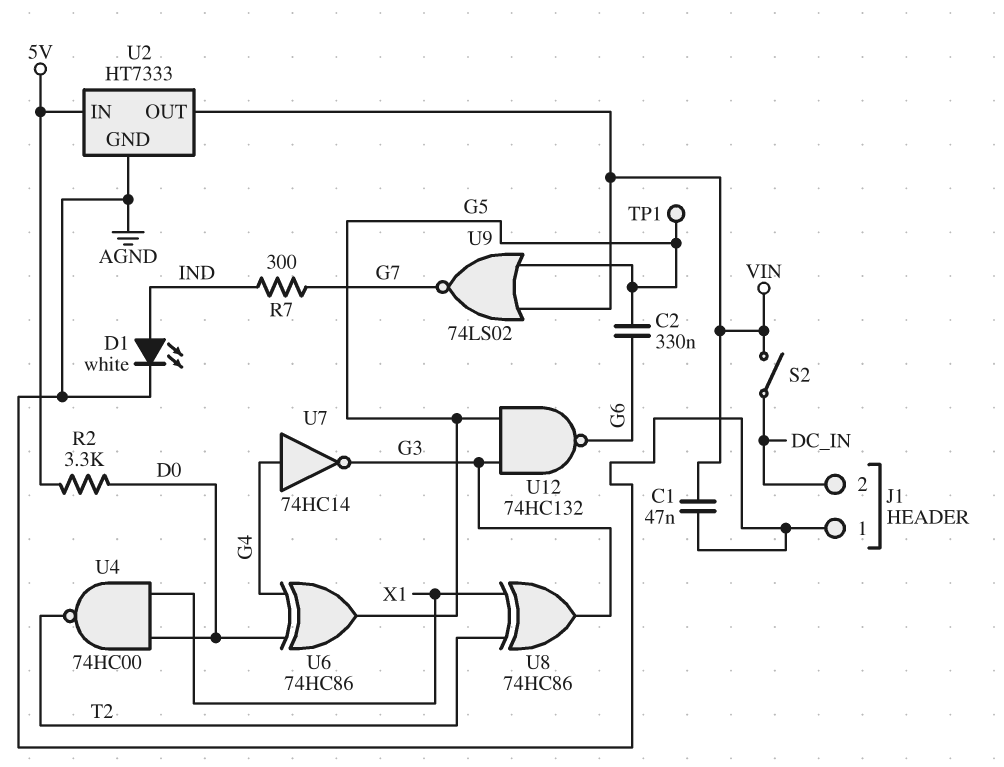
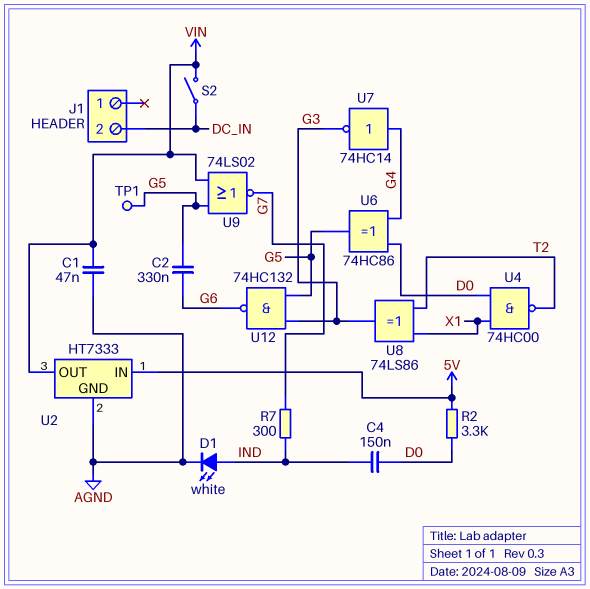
C4: none -> 150nF (D0, IND)
J1 pin 1: AGND -> none
U8: XOR 74HC86 (in T2, in X1, out G3) -> XOR 74LS86 (in T2, in X1, out G3)

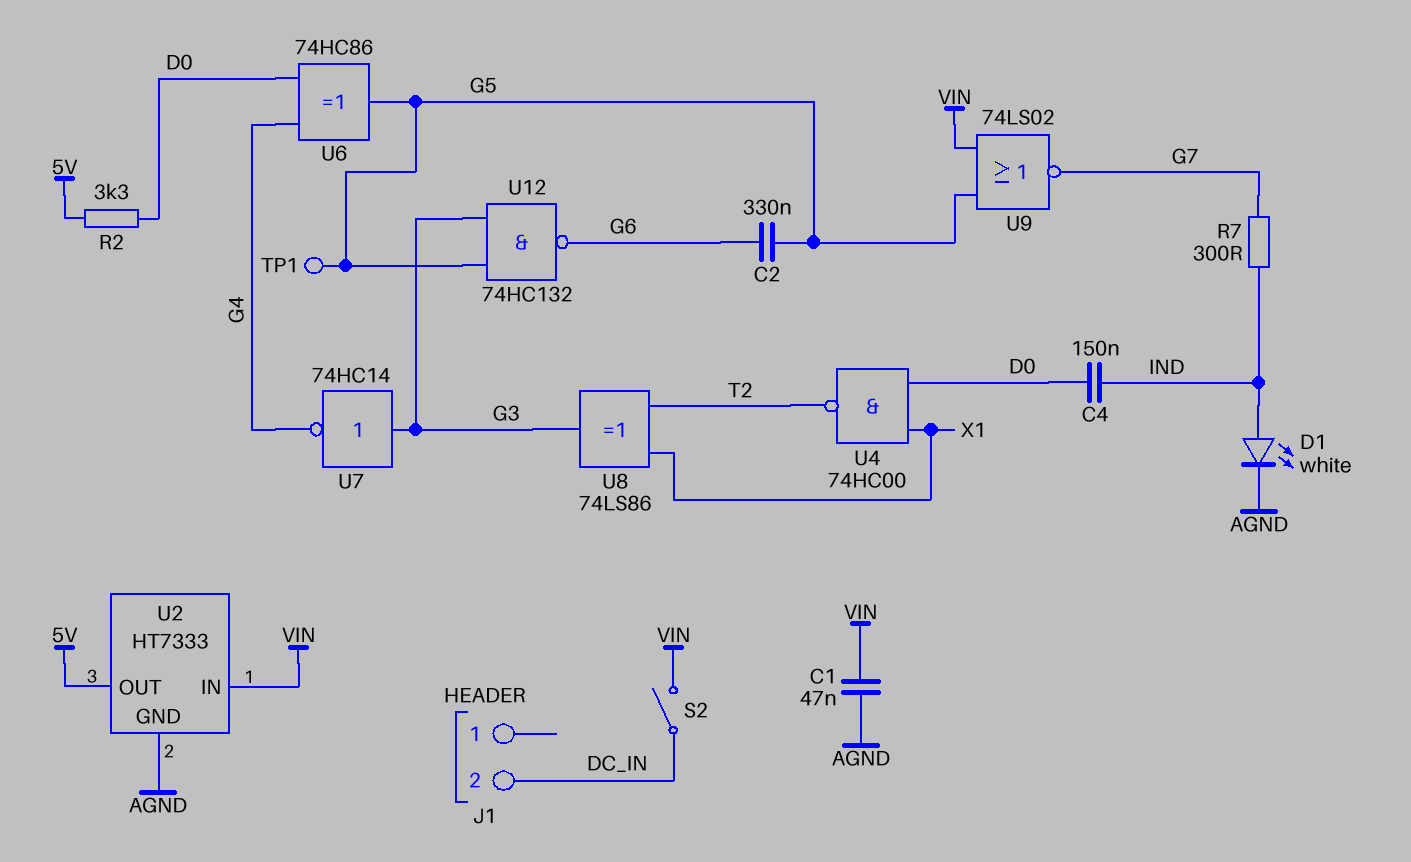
U2 pin IN: 5V -> VIN
U2 pin OUT: VIN -> 5V
U7: NOT 74HC14 (in G4, out G3) -> NOT 74HC14 (in G3, out G4)

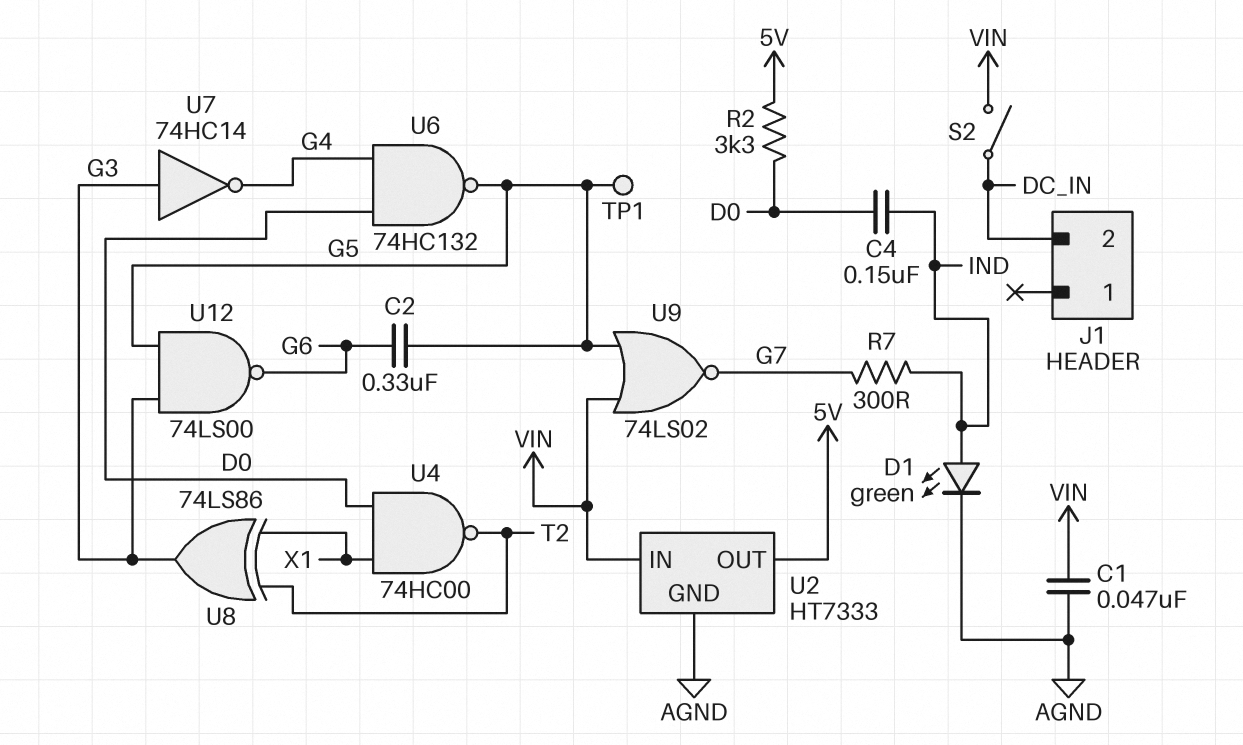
D1: LED white (A IND, K AGND) -> LED green (A IND, K AGND)
U6: XOR 74HC86 (in D0, in G4, out G5) -> NAND 74HC132 (in D0, in G4, out G5)
U12: NAND 74HC132 (in G3, in G5, out G6) -> NAND 74LS00 (in G3, in G5, out G6)

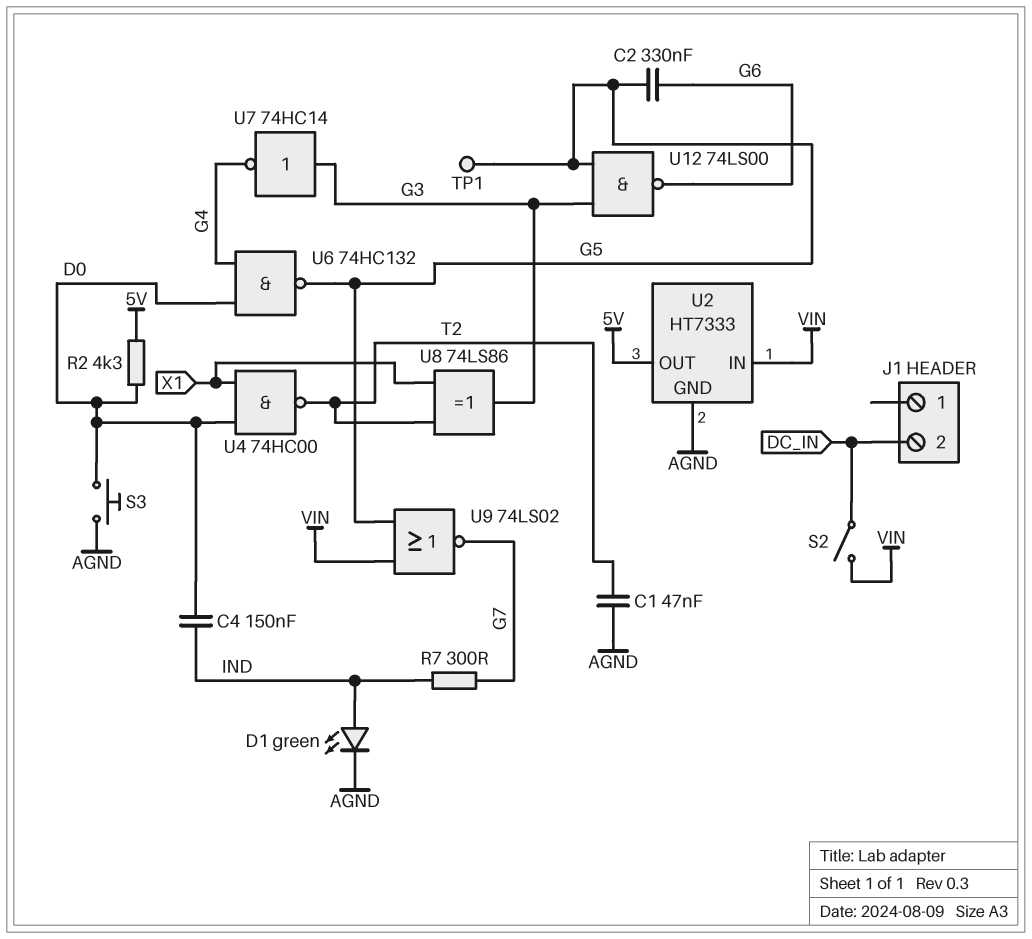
C1: 47nF (AGND, VIN) -> 47nF (AGND, T2)
R2: 3.3k (5V, D0) -> 4.3k (5V, D0)
S3: none -> button (AGND, D0)

